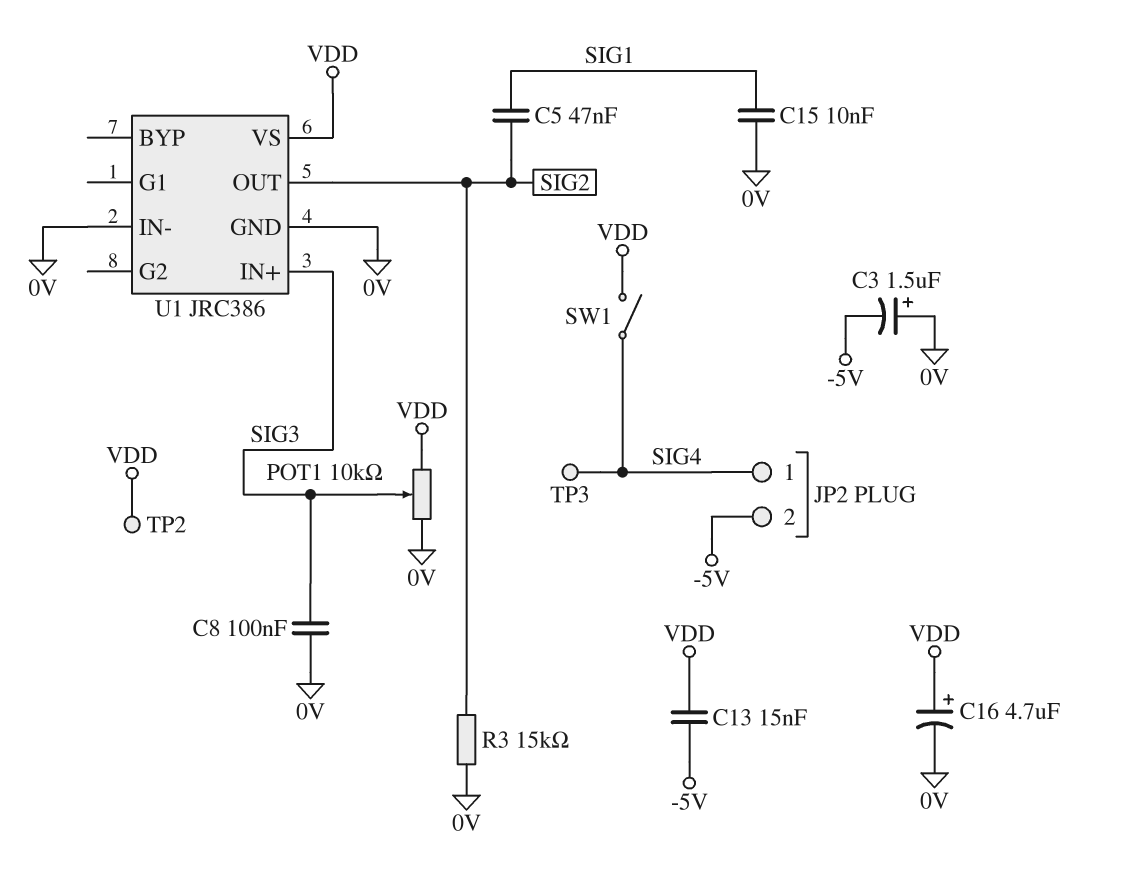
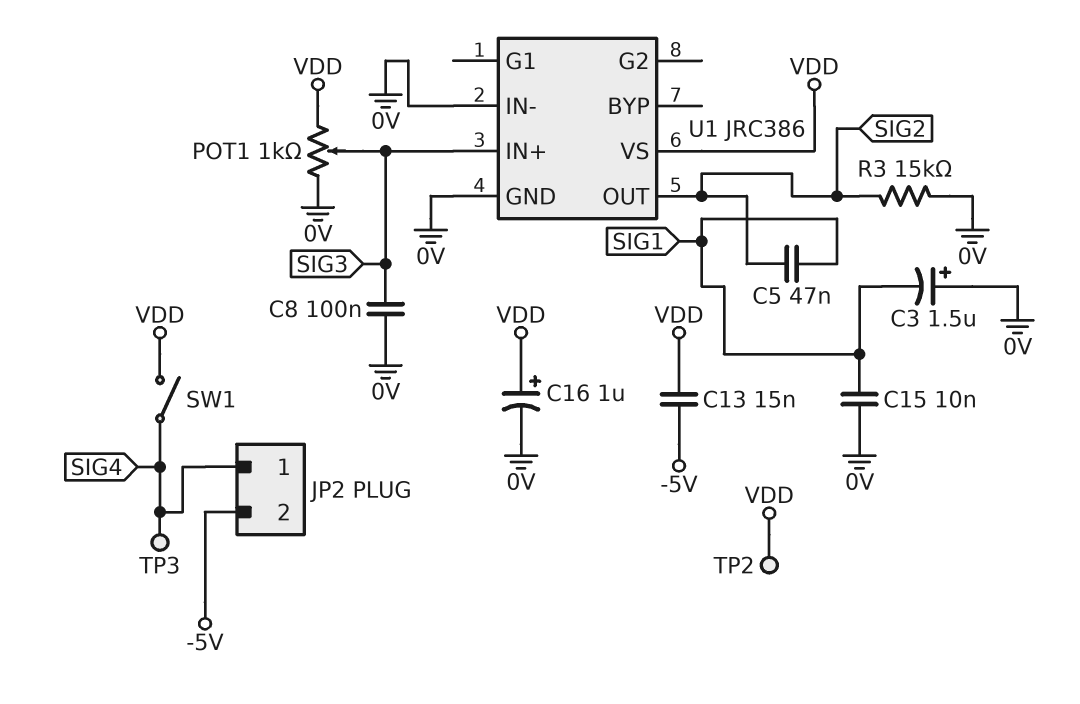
C3: 1.5uF (plus 0V, minus -5V) -> 1.5uF (plus 0V, minus SIG1)
C16: 4.7uF (plus VDD, minus 0V) -> 1uF (plus VDD, minus 0V)
POT1: 10k (0V, VDD, wiper SIG3) -> 1k (0V, VDD, wiper SIG3)

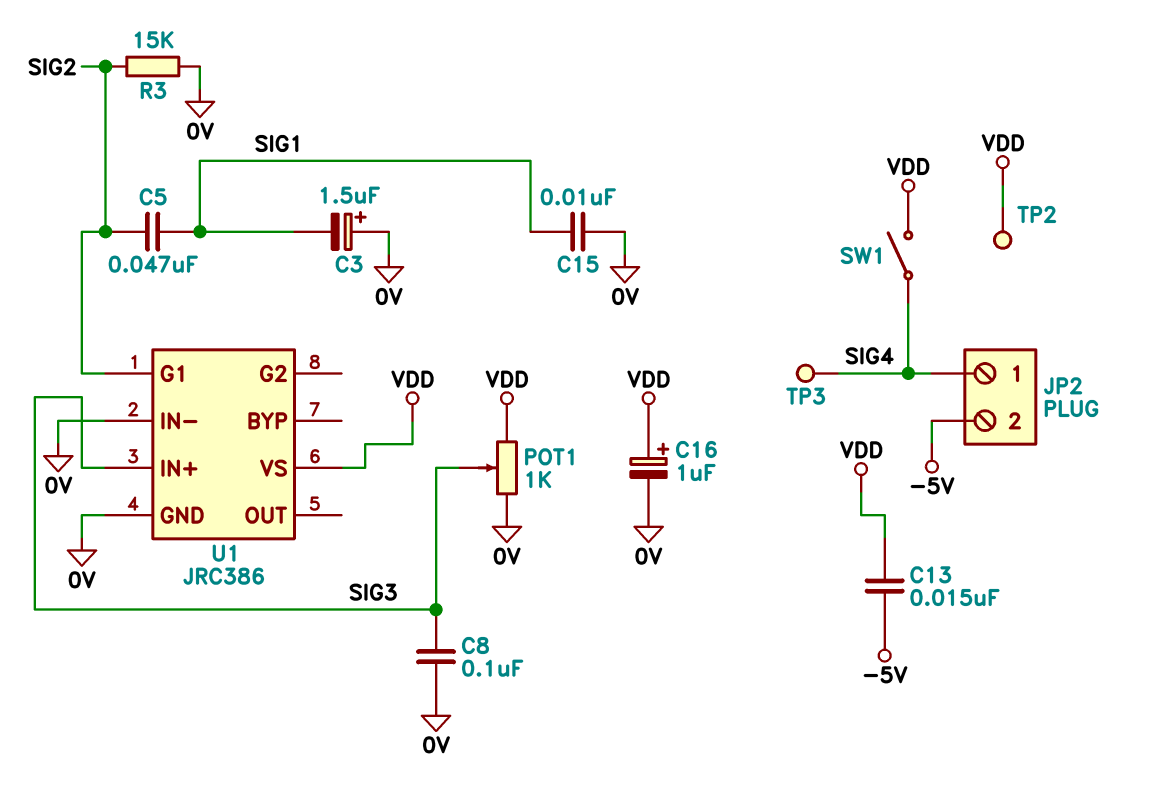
U1 pin G1: none -> SIG2
U1 pin OUT: SIG2 -> none

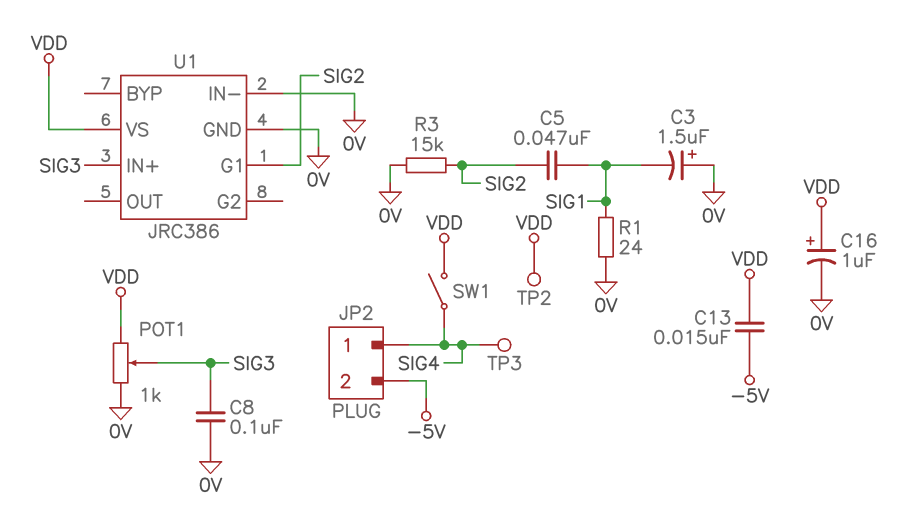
C15: 10nF (0V, SIG1) -> none
R1: none -> 24 (0V, SIG1)

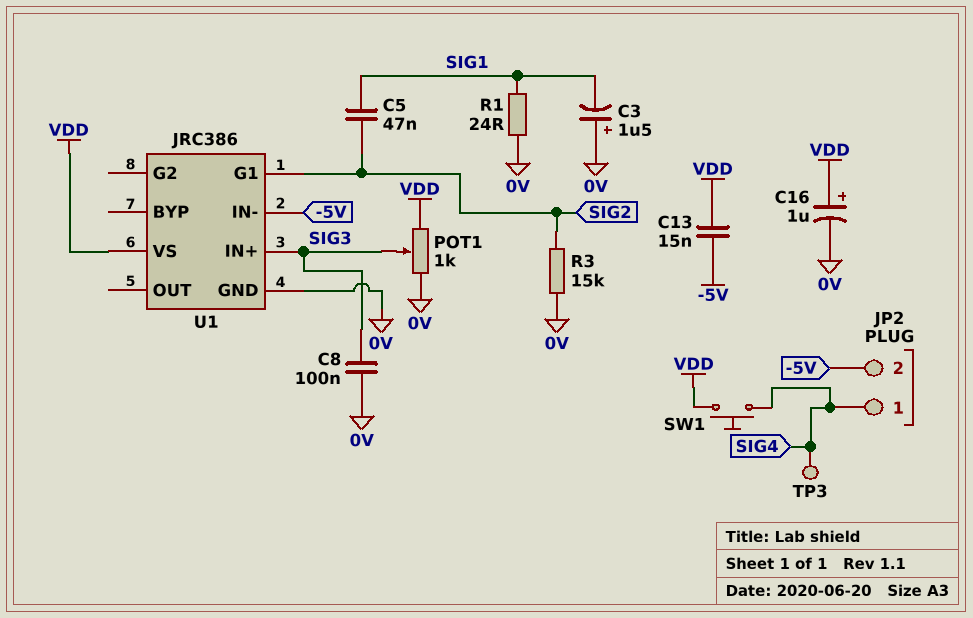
SW1: switch (SIG4, VDD) -> button (SIG4, VDD)
TP2: test point (VDD) -> none
U1 pin IN-: 0V -> -5V

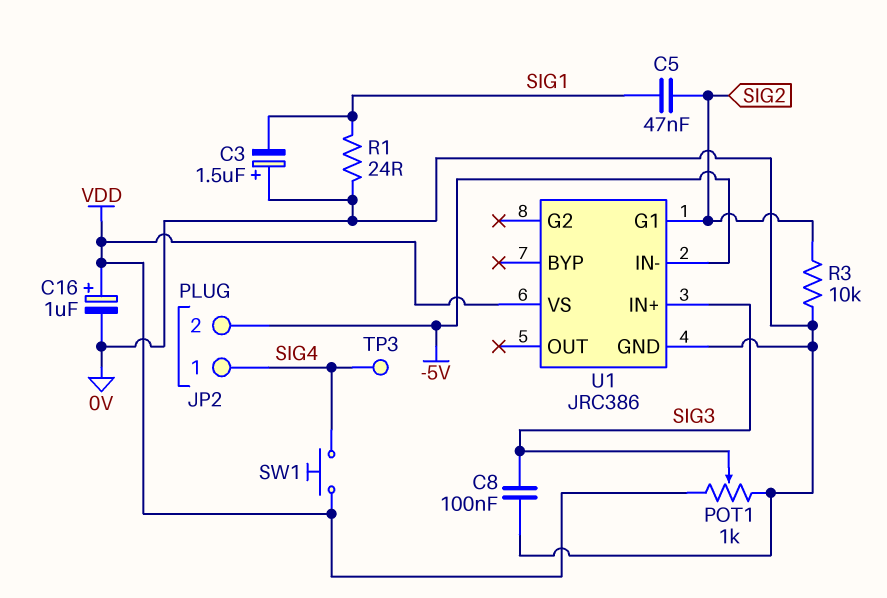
C13: 15nF (-5V, VDD) -> none
R3: 15k (0V, SIG2) -> 10k (0V, SIG2)

